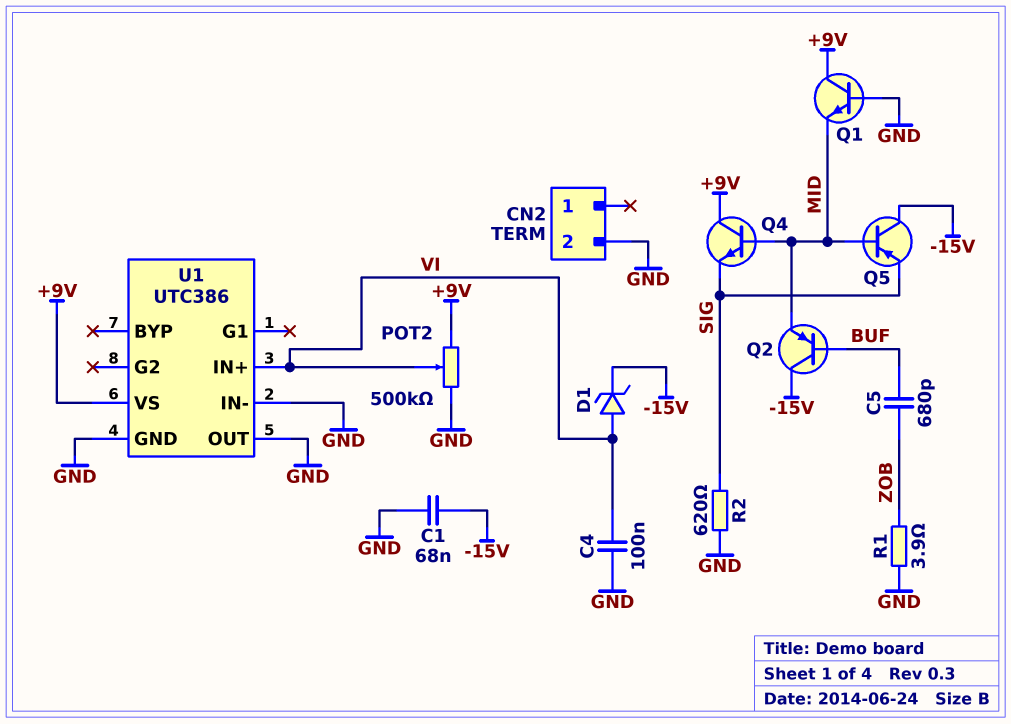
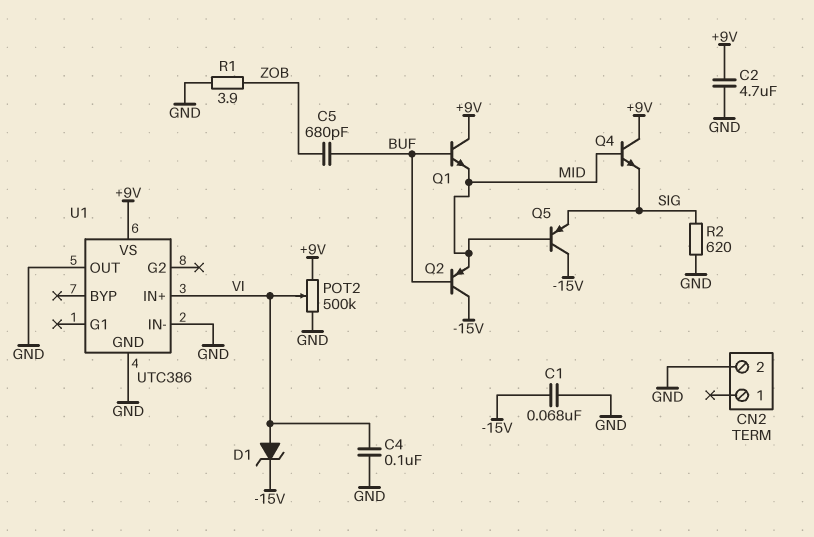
C2: none -> 4.7uF (+9V, GND)
Q1: NPN (B GND, C +9V, E MID) -> NPN (B BUF, C +9V, E MID)

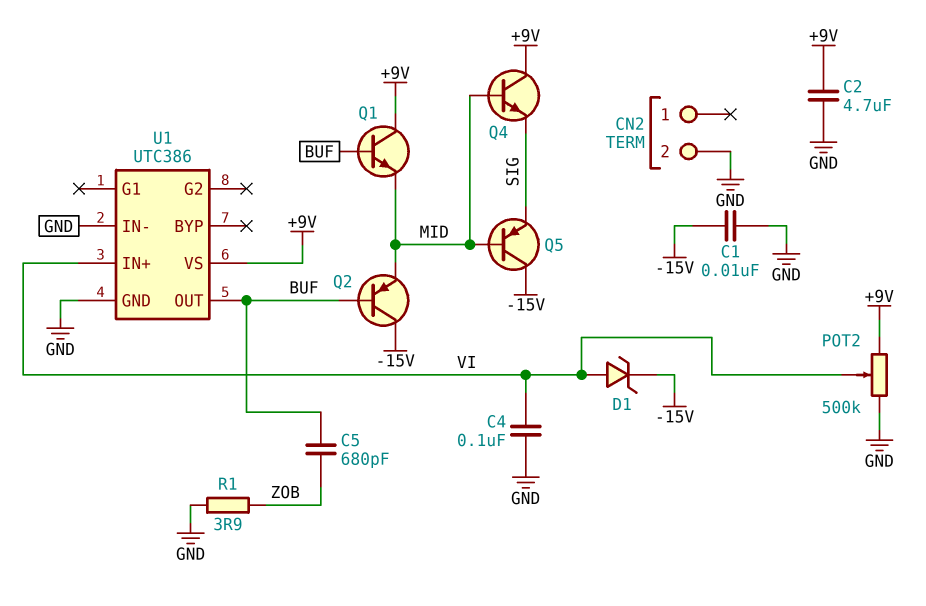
C1: 68nF (-15V, GND) -> 10nF (-15V, GND)
R2: 620 (GND, SIG) -> none
U1 pin OUT: GND -> BUF

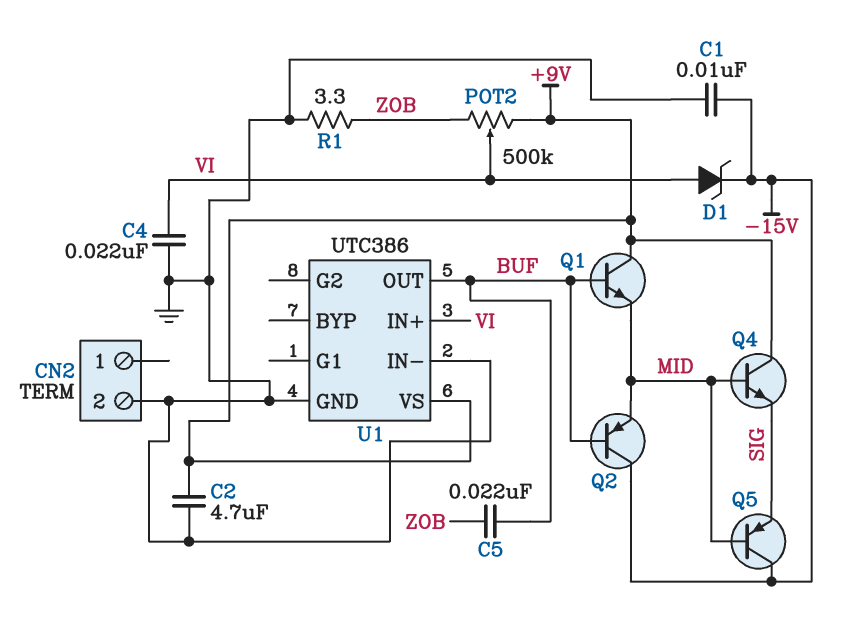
C4: 100nF (GND, VI) -> 22nF (GND, VI)
C5: 680pF (BUF, ZOB) -> 22nF (BUF, ZOB)
POT2: 500k (+9V, GND, wiper VI) -> 500k (+9V, ZOB, wiper VI)
R1: 3.9 (GND, ZOB) -> 3.3 (GND, ZOB)

